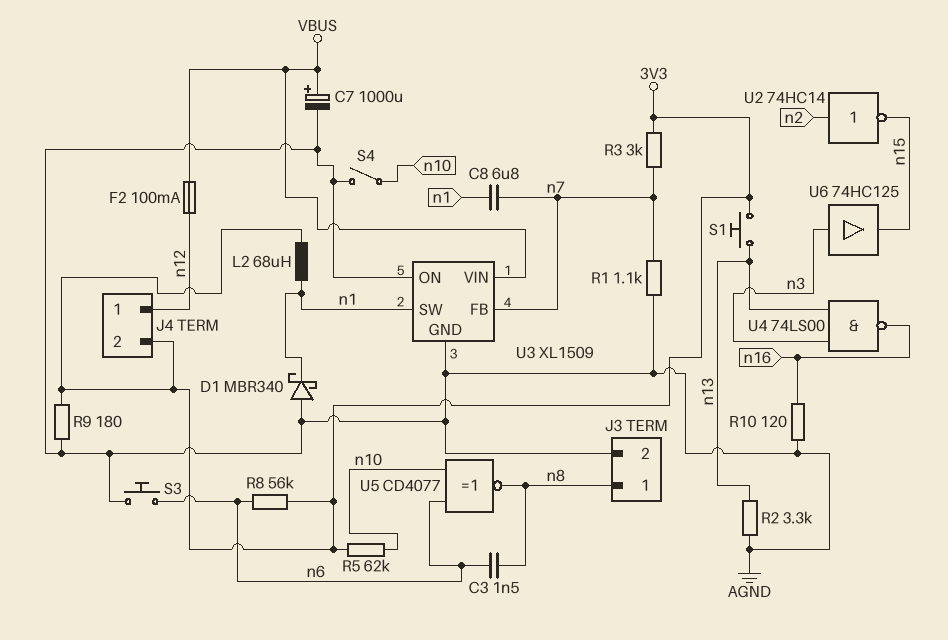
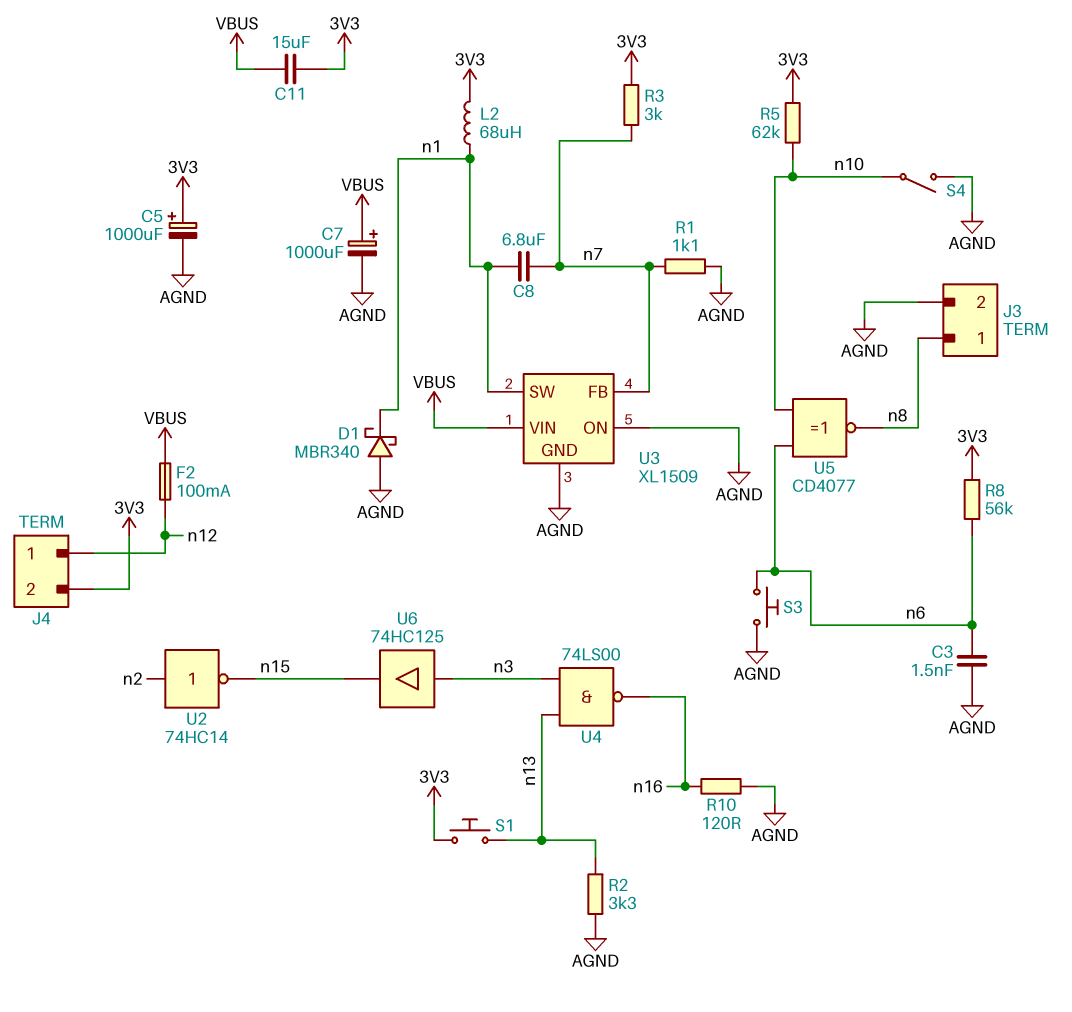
C3: 1.5nF (n6, n8) -> 1.5nF (AGND, n6)
C5: none -> 1000uF (plus 3V3, minus AGND)
C11: none -> 15uF (3V3, VBUS)
R9: 180 (3V3, AGND) -> none

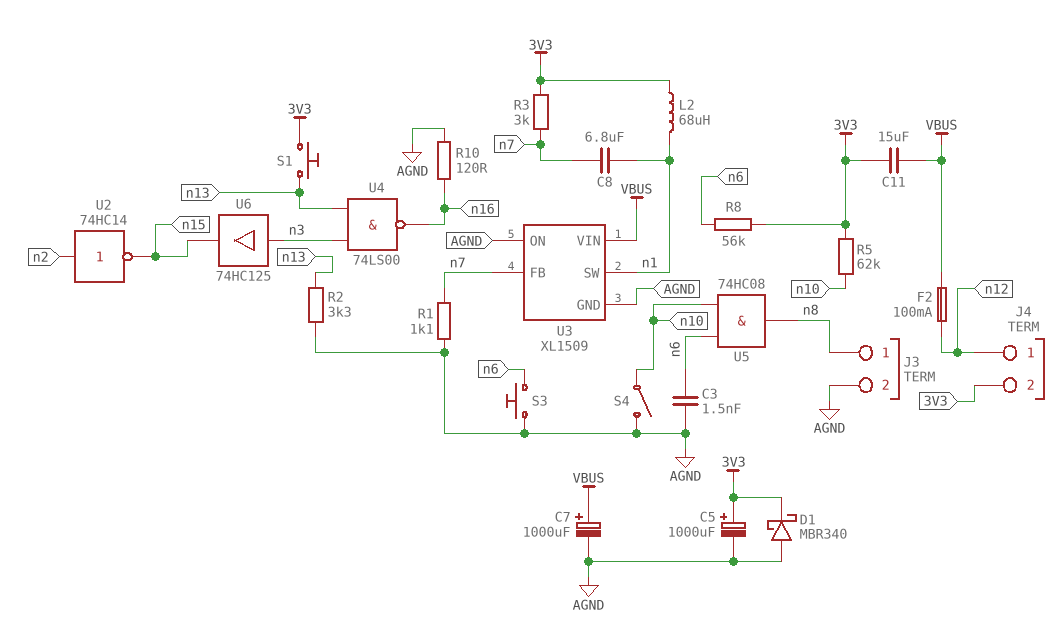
D1: schottky MBR340 (A AGND, K n1) -> schottky MBR340 (A AGND, K 3V3)
U5: XNOR CD4077 (in n6, in n10, out n8) -> AND 74HC08 (in n6, in n10, out n8)

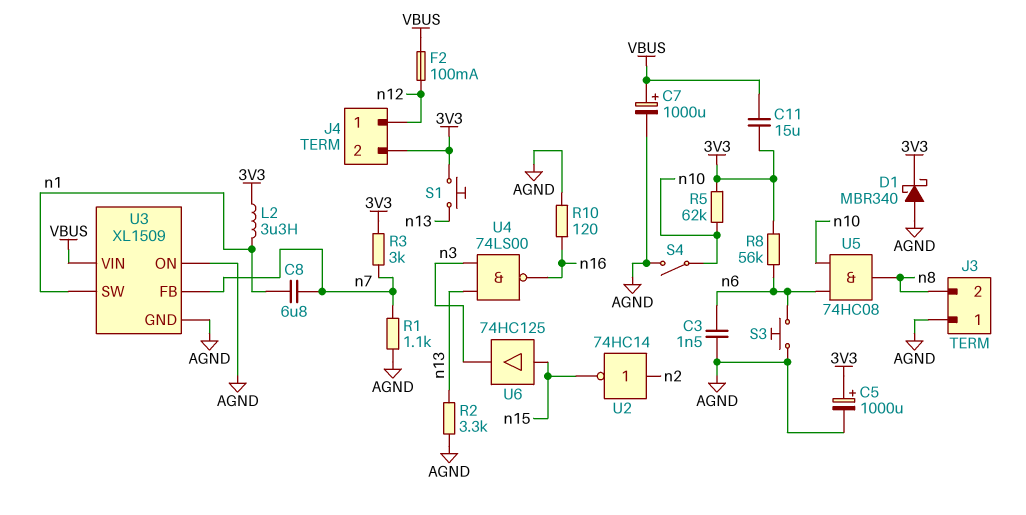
J3 pin 1: n8 -> AGND
J3 pin 2: AGND -> n8
L2: 68uH (3V3, n1) -> 3.3uH (3V3, n1)
U6: buffer 74HC125 (in n3, out n15) -> buffer 74HC125 (in n15, out n3)

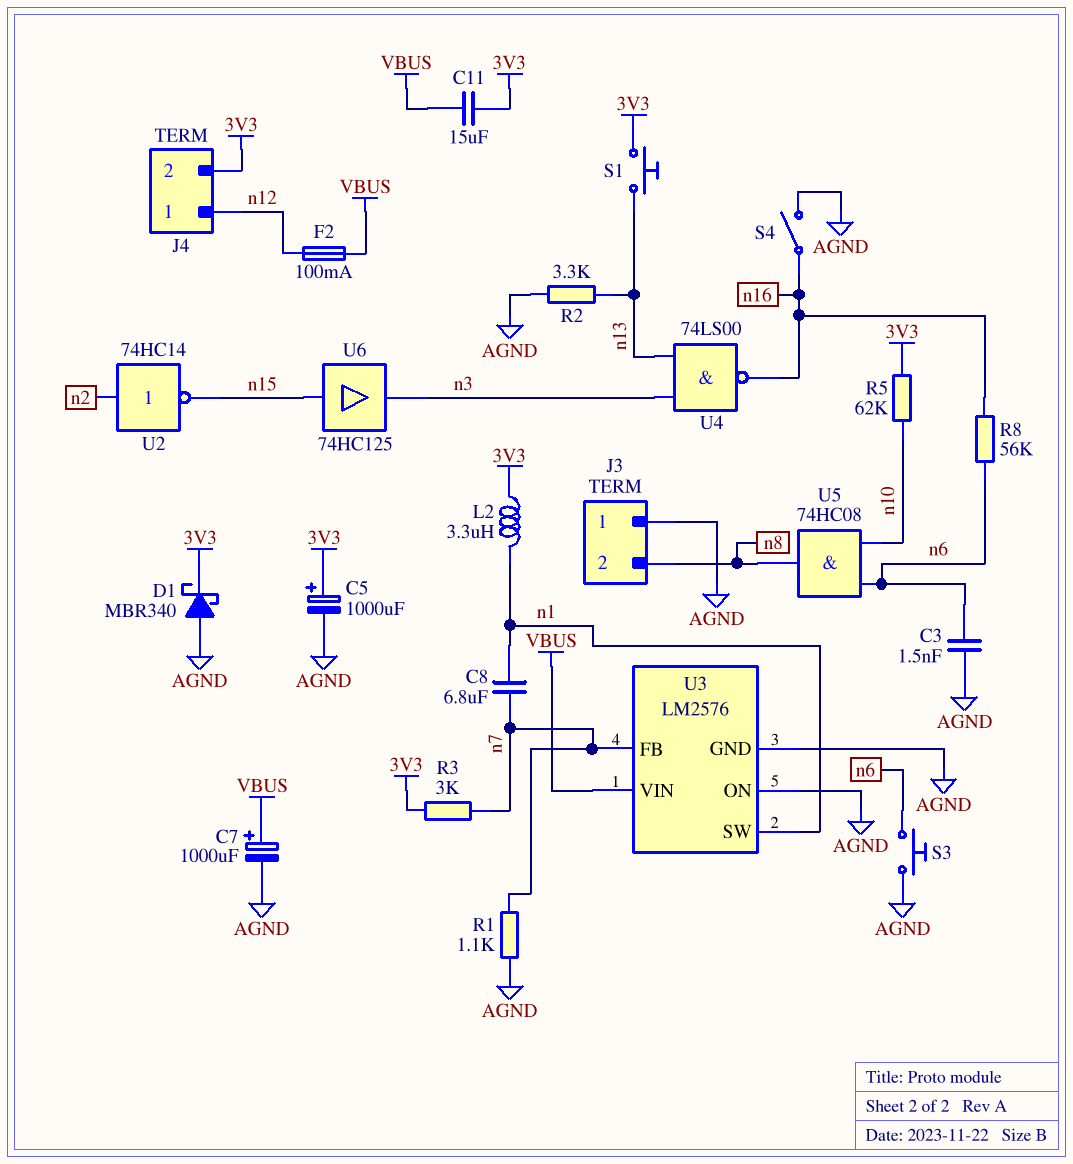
R8: 56k (3V3, n6) -> 56k (n6, n16)
R10: 120 (AGND, n16) -> none
S4: switch (AGND, n10) -> switch (AGND, n16)
U3: XL1509 -> LM2576

